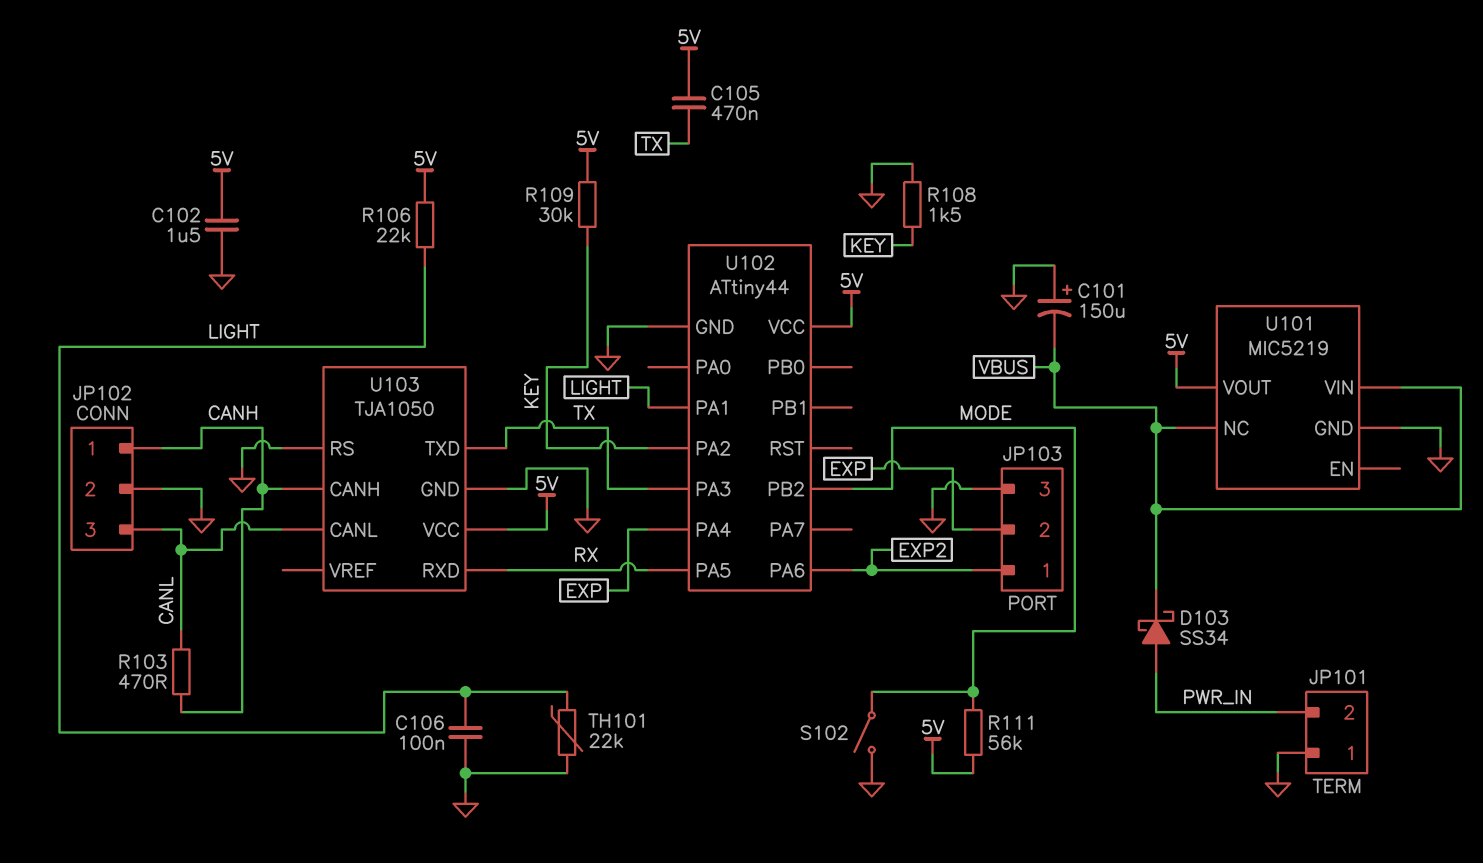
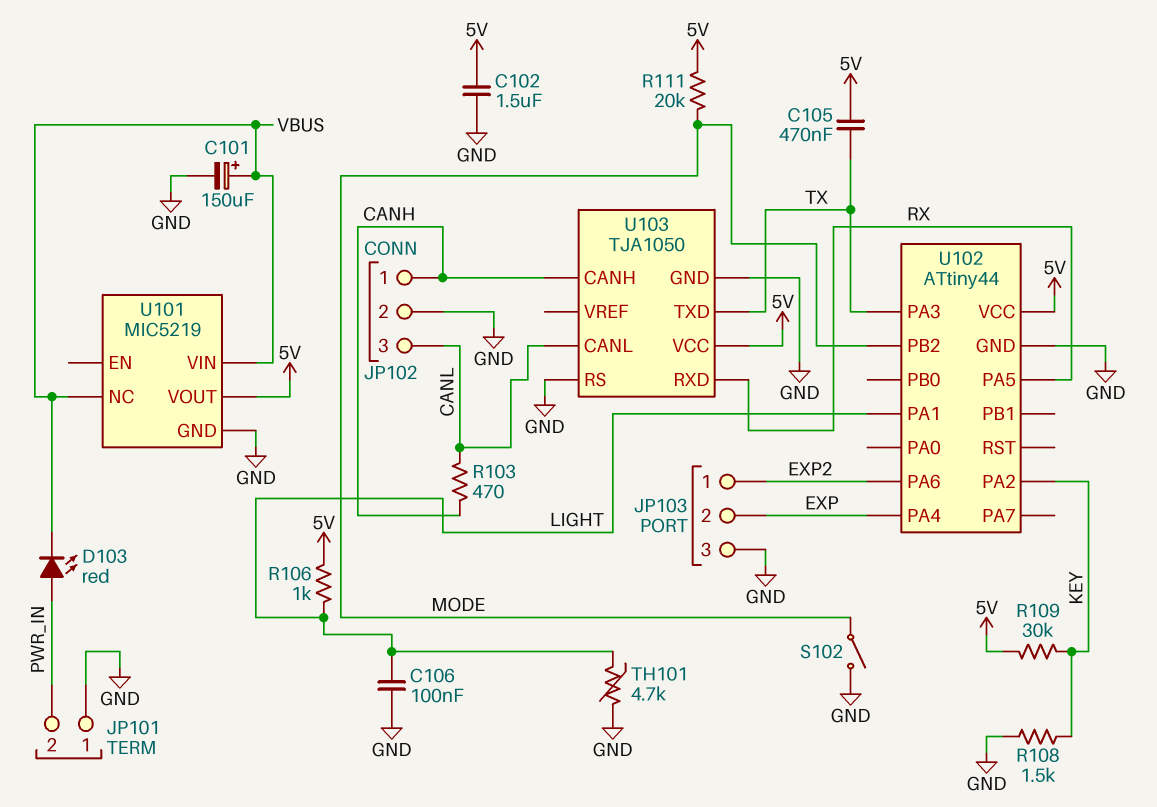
C101: 150uF (plus GND, minus VBUS) -> 150uF (plus VBUS, minus GND)
D103: schottky SS34 (A PWR_IN, K VBUS) -> LED red (A PWR_IN, K VBUS)
R106: 22k (5V, LIGHT) -> 1k (5V, LIGHT)
R111: 56k (5V, MODE) -> 20k (5V, MODE)
TH101: 22k (GND, LIGHT) -> 4.7k (GND, LIGHT)

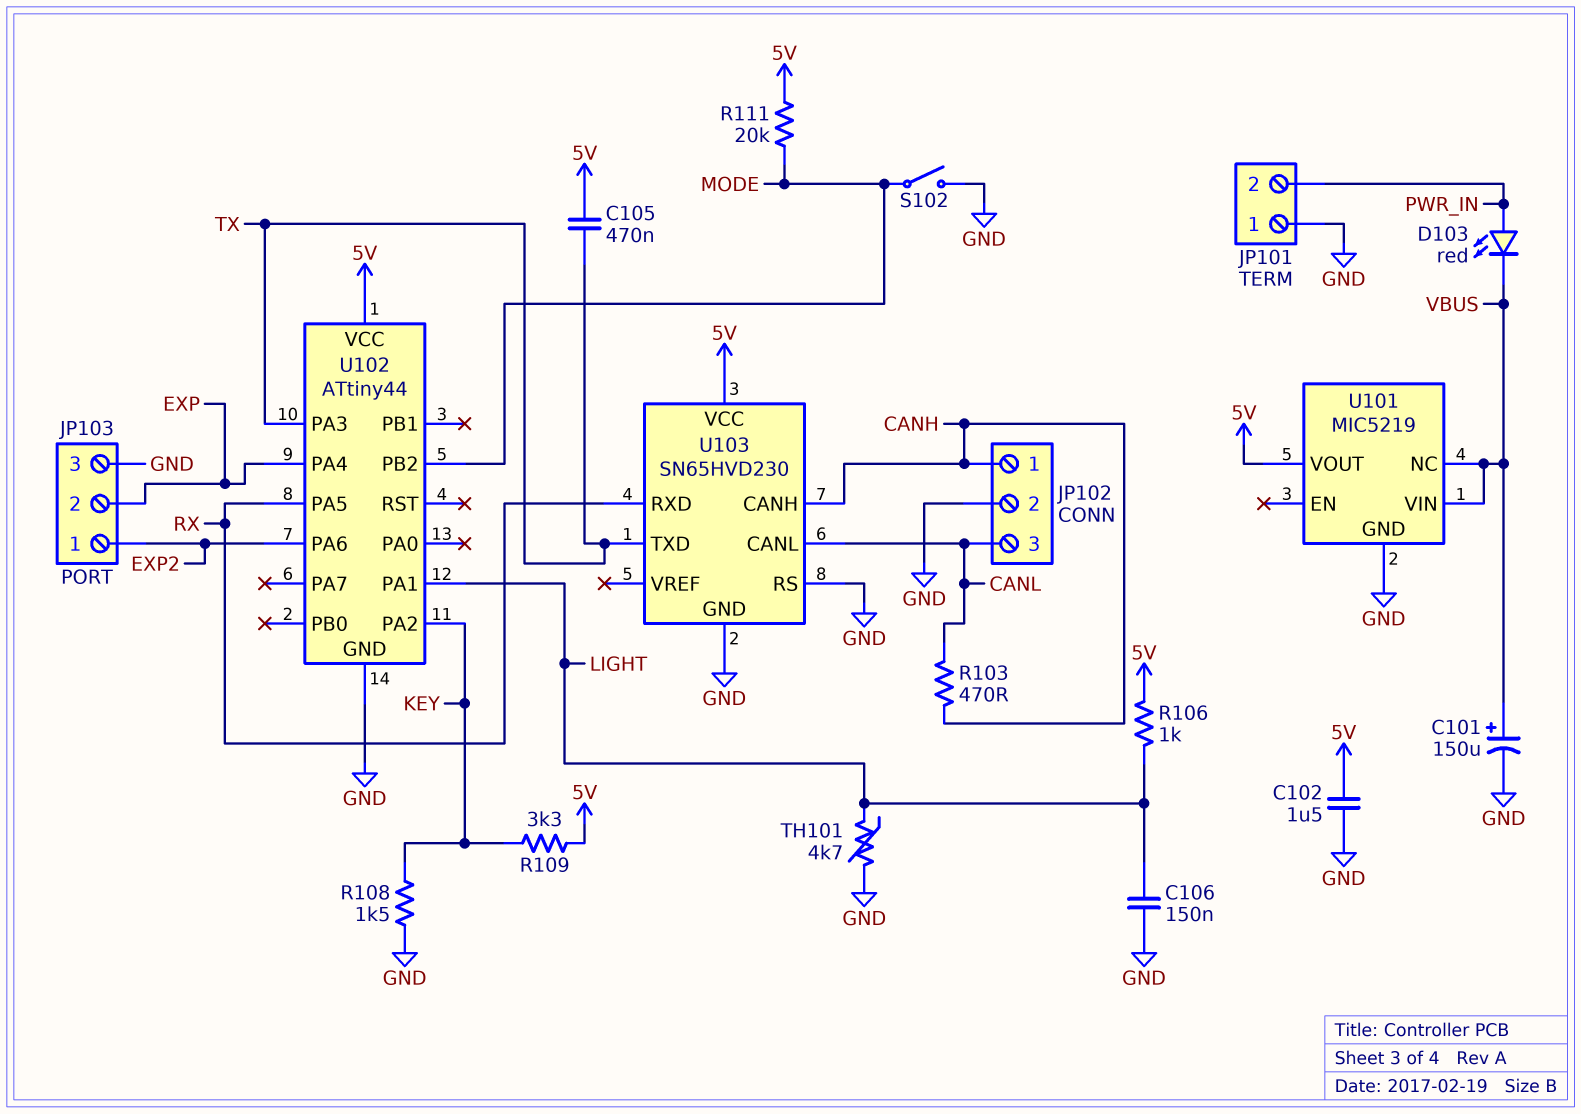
C106: 100nF (GND, LIGHT) -> 150nF (GND, LIGHT)
R109: 30k (5V, KEY) -> 3.3k (5V, KEY)
U103: TJA1050 -> SN65HVD230

